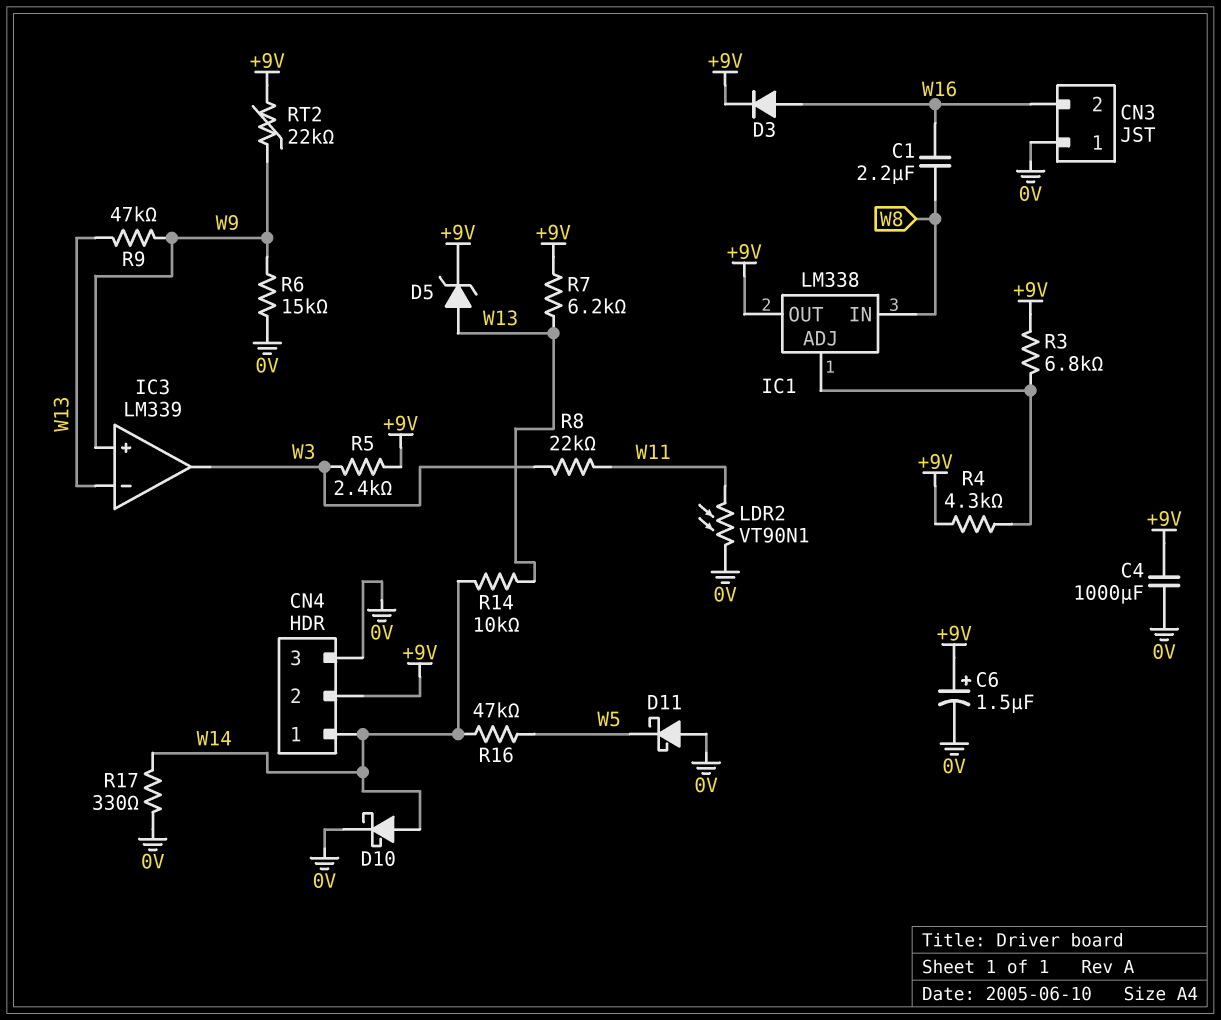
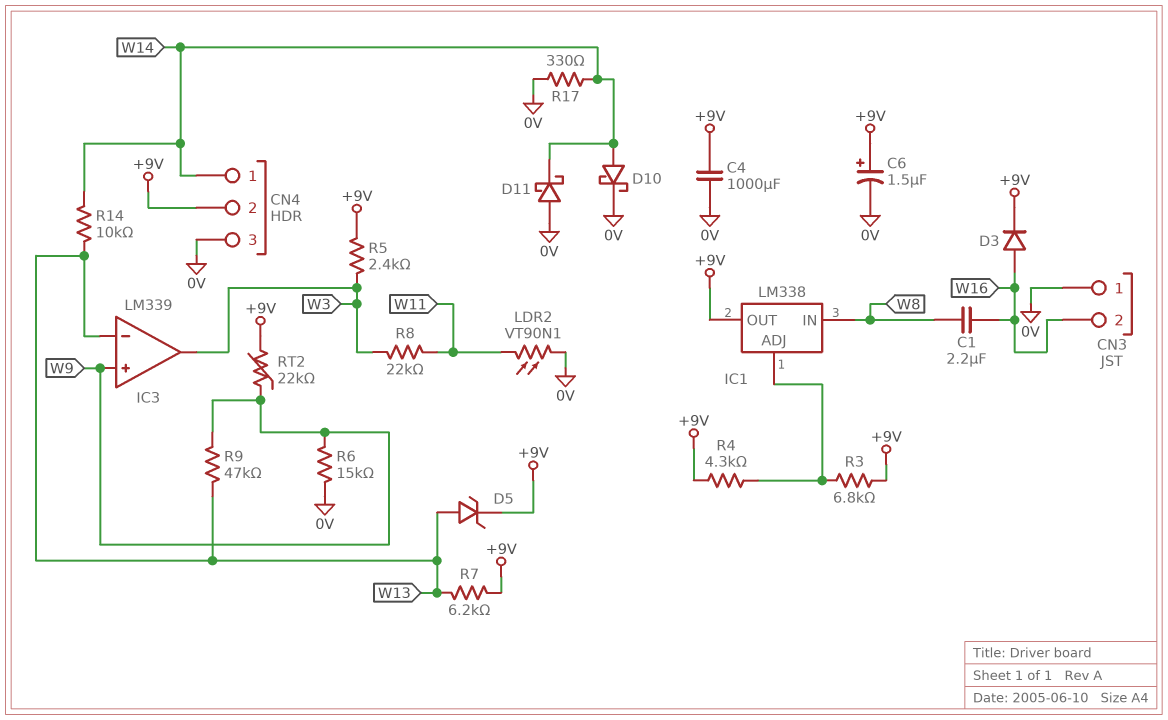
D11: schottky (A 0V, K W5) -> schottky (A 0V, K W14)
R16: 47k (W5, W14) -> none

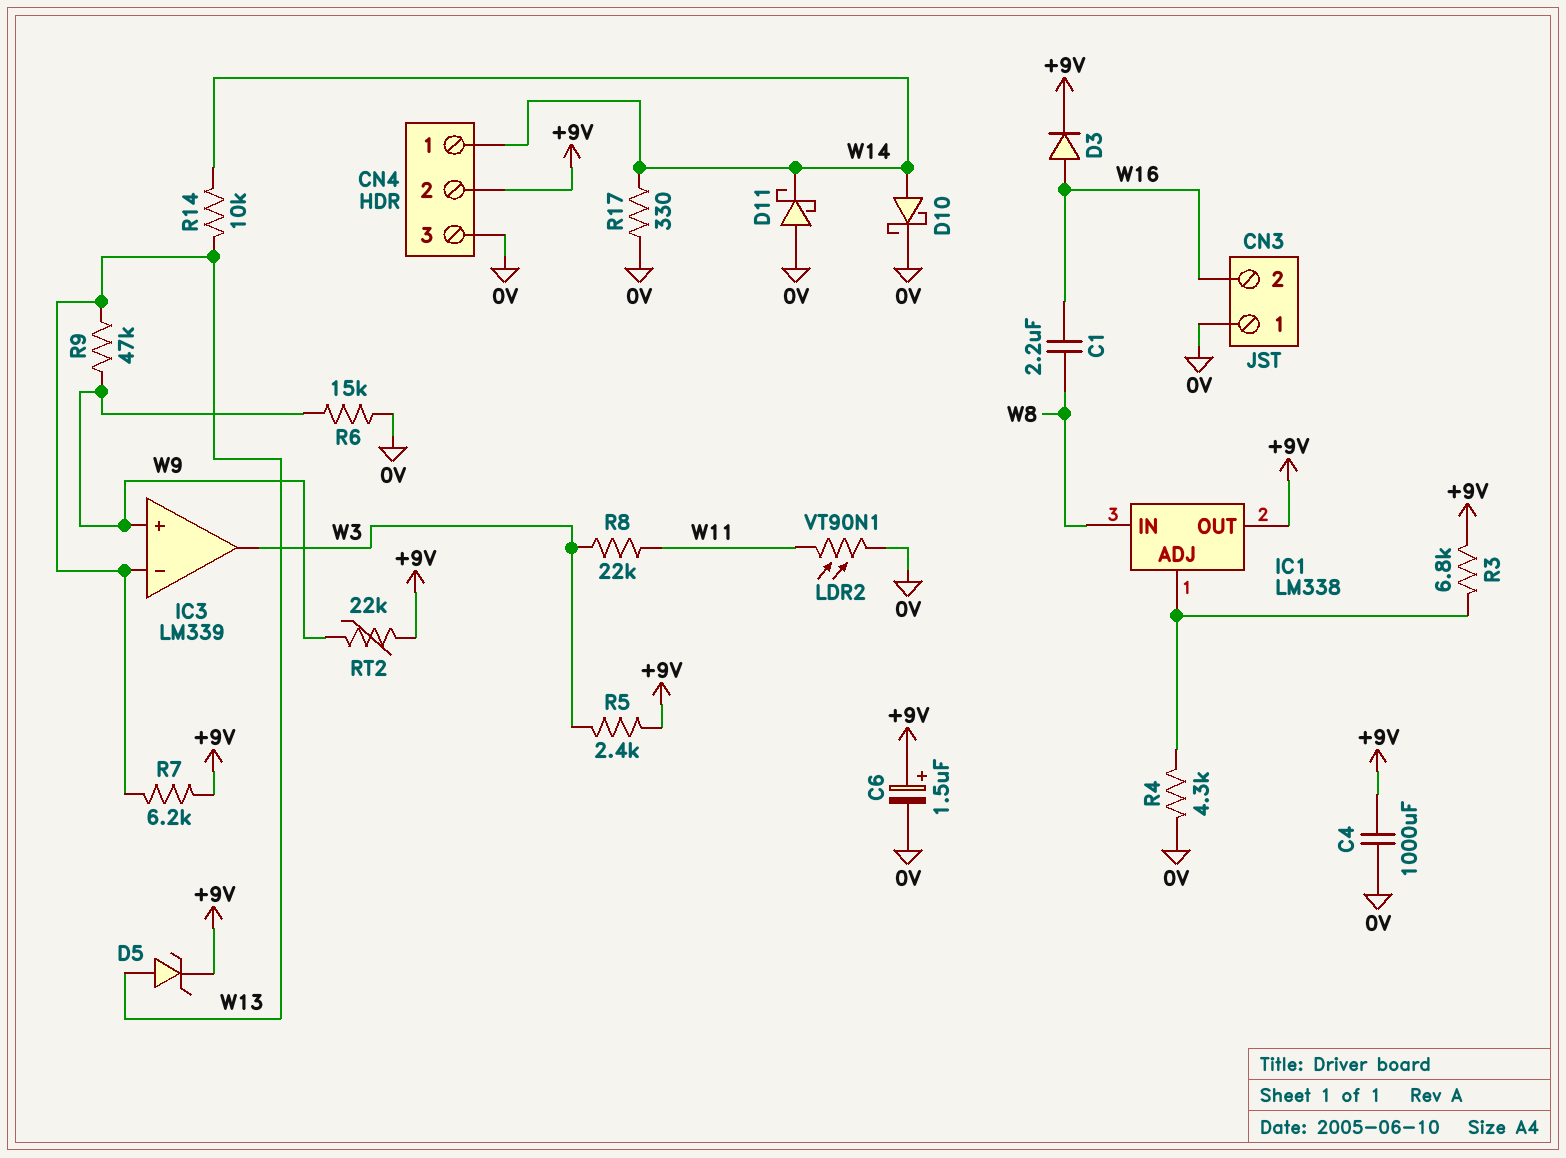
R4: 4.3k (+9V, IC1/ADJ) -> 4.3k (0V, IC1/ADJ)

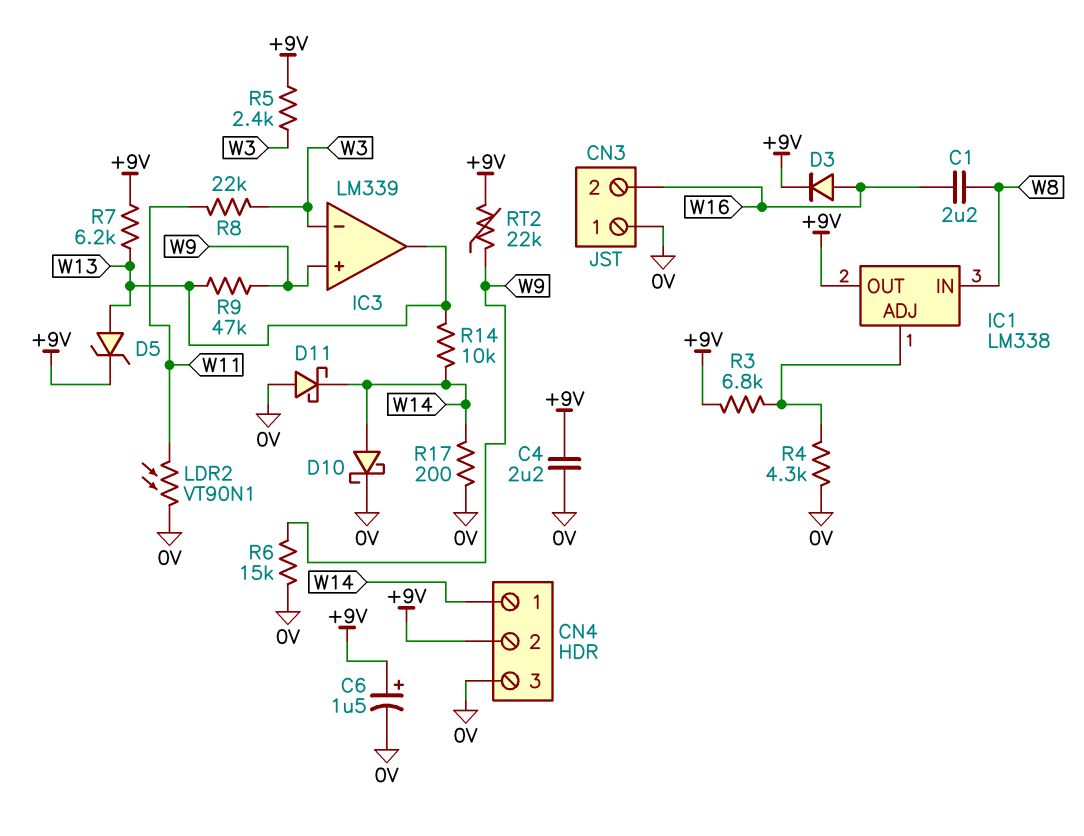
C4: 1000uF (+9V, 0V) -> 2.2uF (+9V, 0V)
IC3 pin in-: W13 -> W3
IC3 pin out: W3 -> W13
R17: 330 (0V, W14) -> 200 (0V, W14)

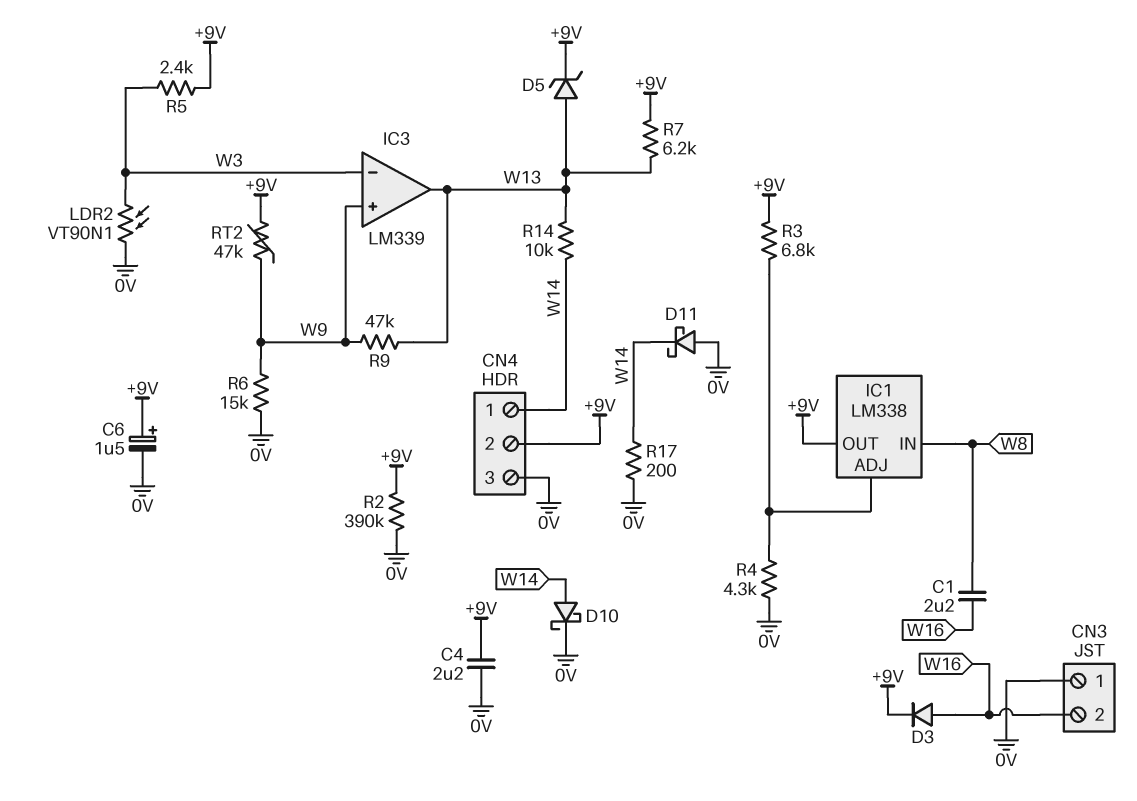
LDR2: VT90N1 (0V, W11) -> VT90N1 (0V, W3)
R2: none -> 390k (+9V, 0V)
R8: 22k (W3, W11) -> none
RT2: 22k (+9V, W9) -> 47k (+9V, W9)

